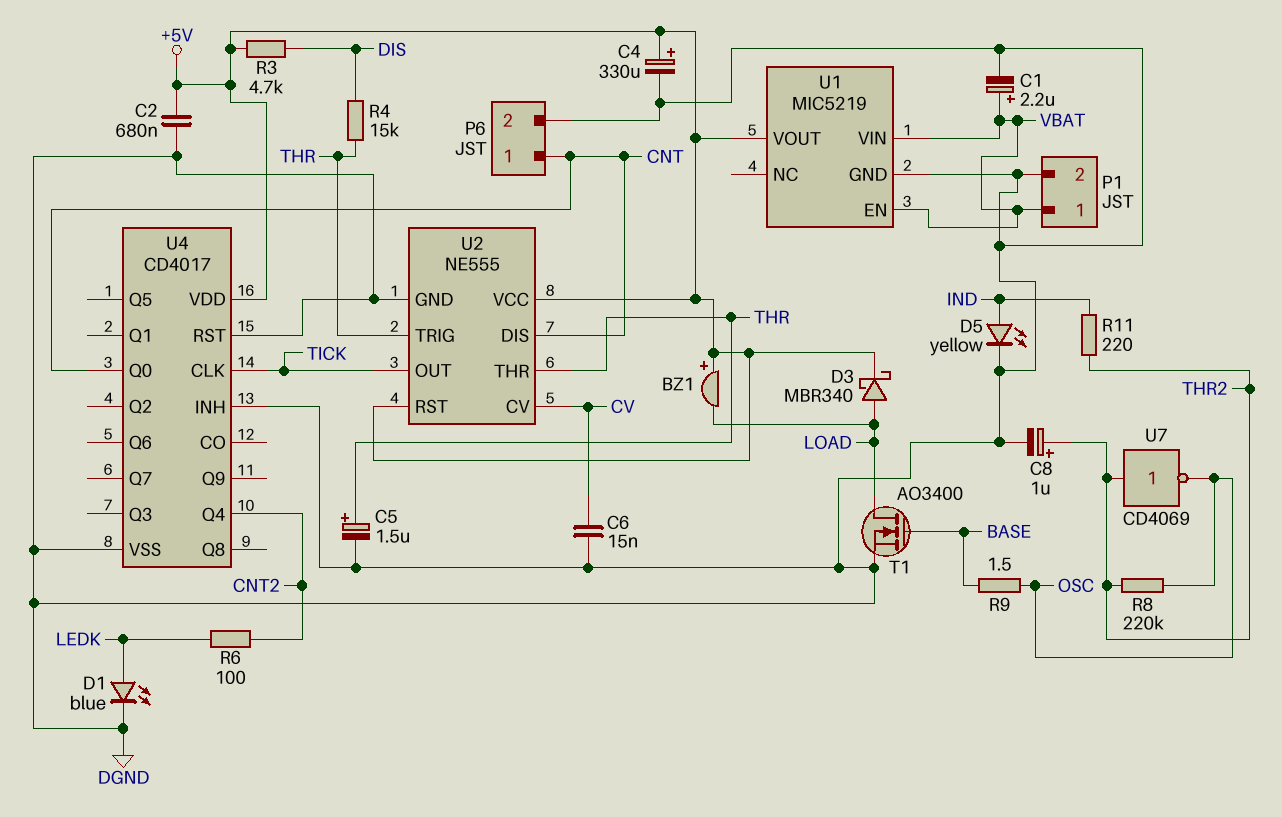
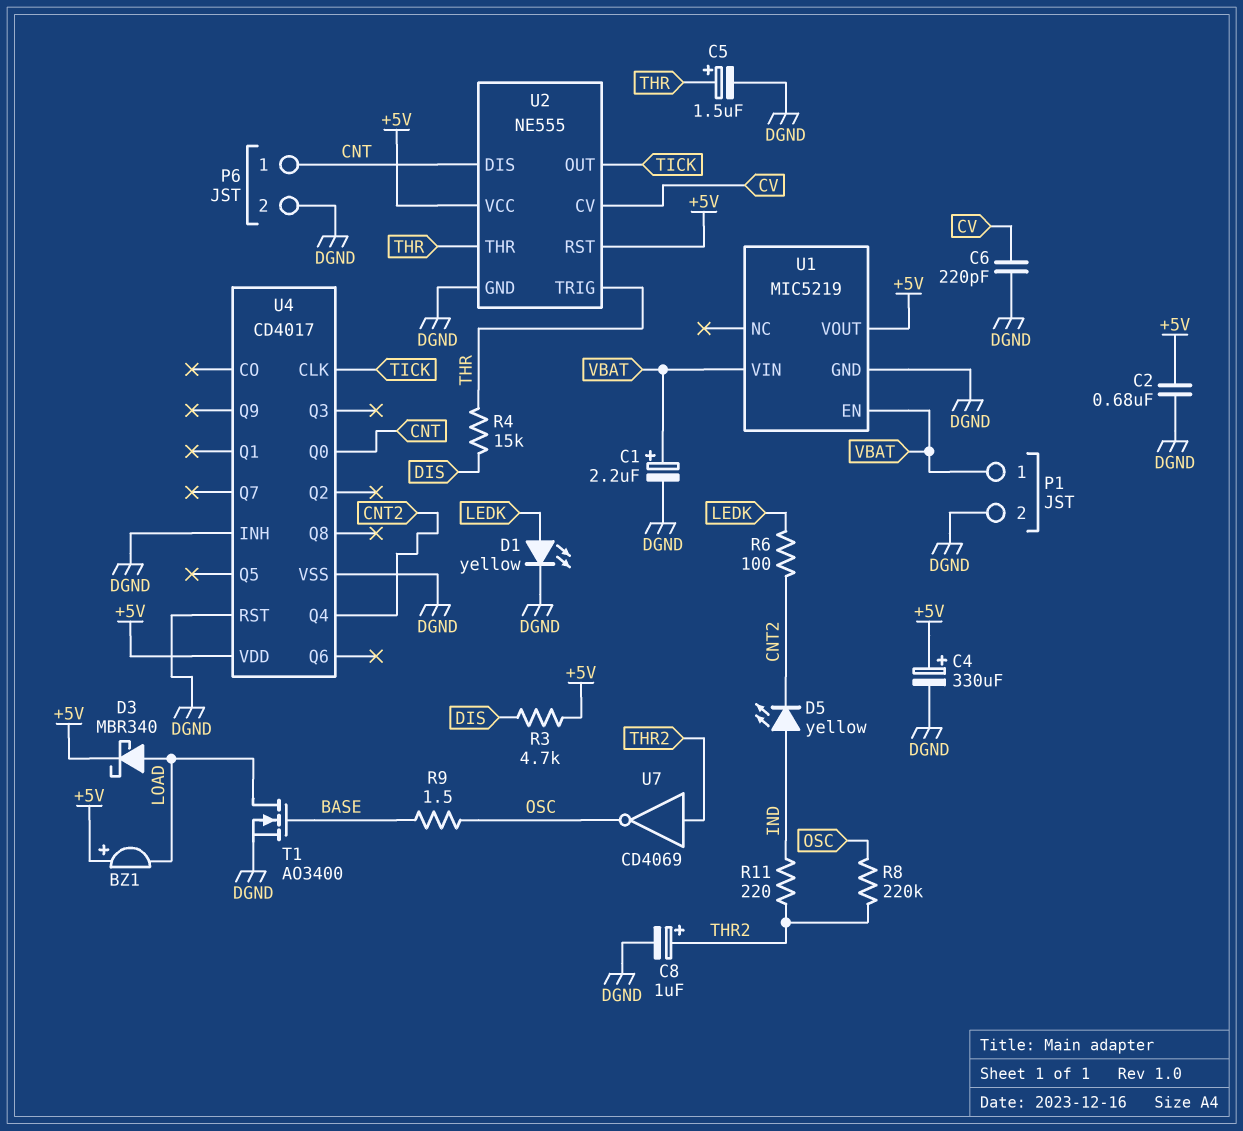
C6: 15nF (CV, DGND) -> 220pF (CV, DGND)
D1: LED blue (A LEDK, K DGND) -> LED yellow (A LEDK, K DGND)
D5: LED yellow (A IND, K DGND) -> LED yellow (A IND, K CNT2)

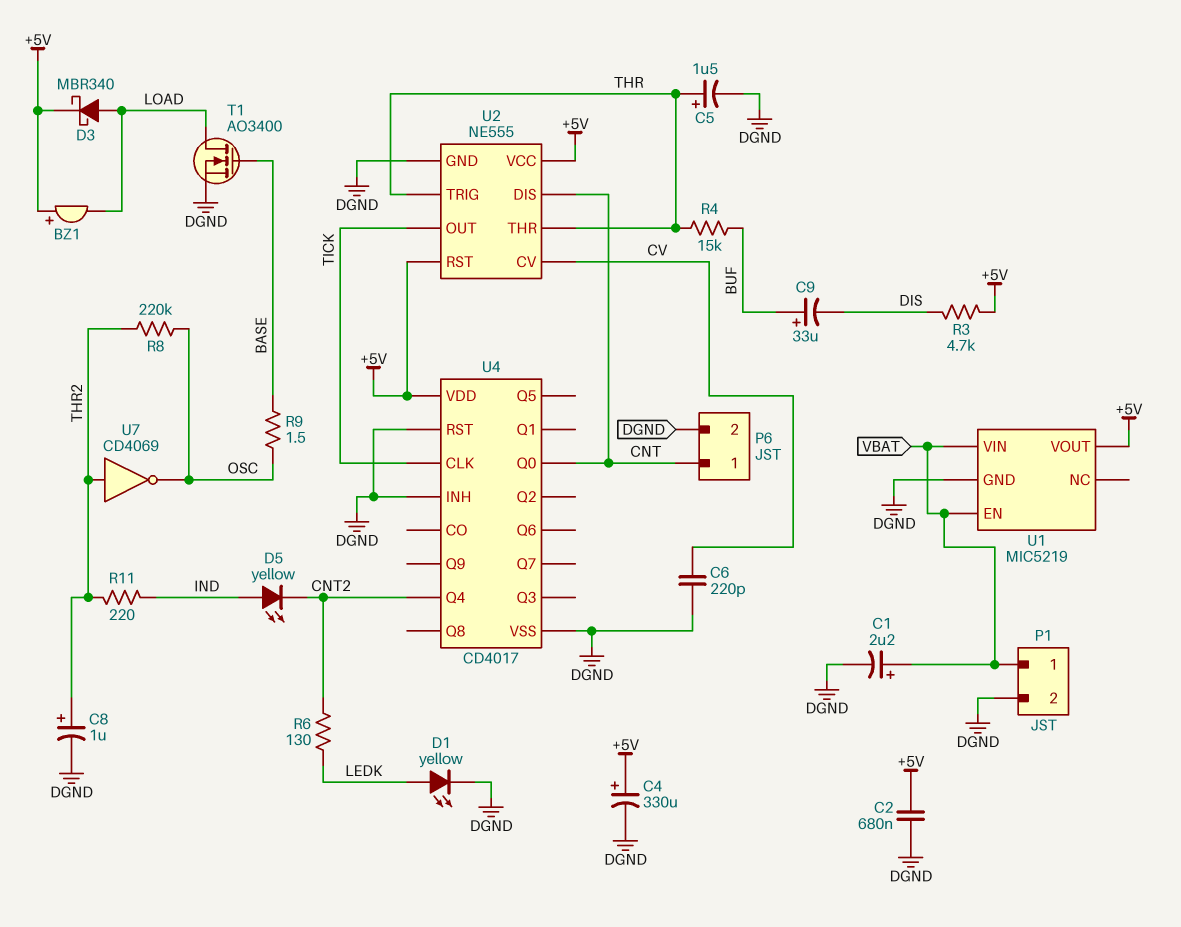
C9: none -> 33uF (plus BUF, minus DIS)
R4: 15k (DIS, THR) -> 15k (BUF, THR)
R6: 100 (CNT2, LEDK) -> 130 (CNT2, LEDK)

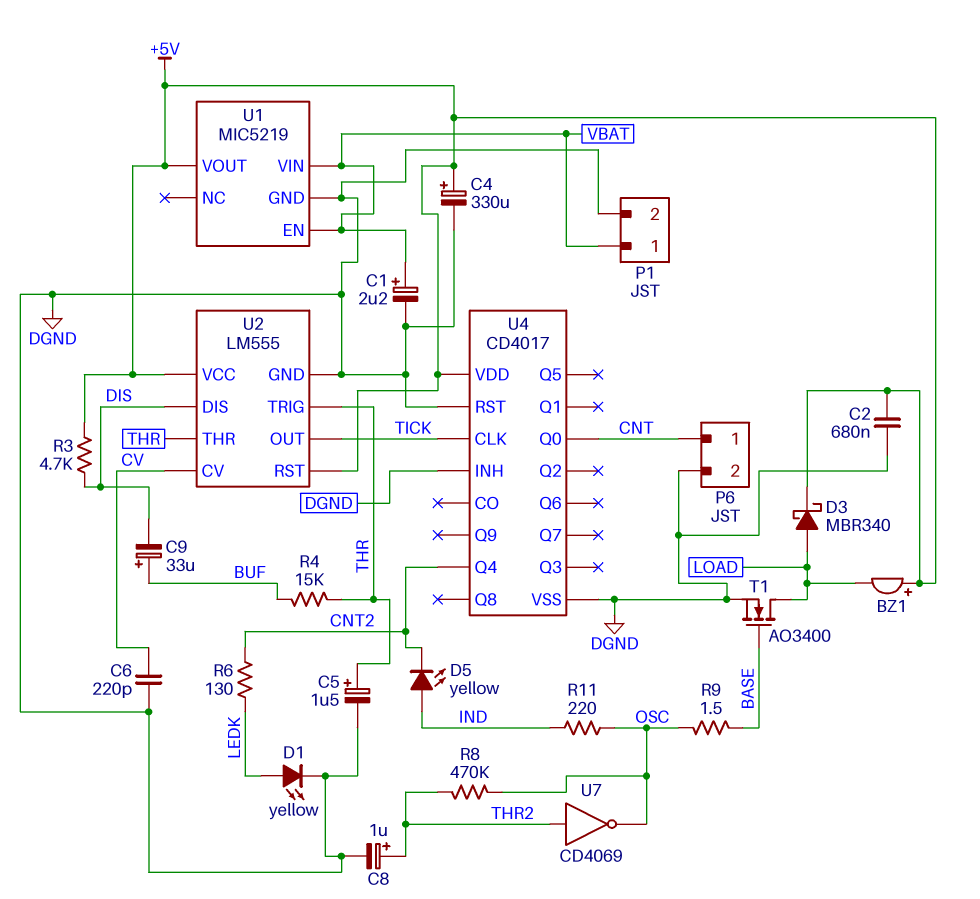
R8: 220k (OSC, THR2) -> 470k (OSC, THR2)
R11: 220 (IND, THR2) -> 220 (IND, OSC)
U2: NE555 -> LM555
U2 pin DIS: CNT -> DIS

